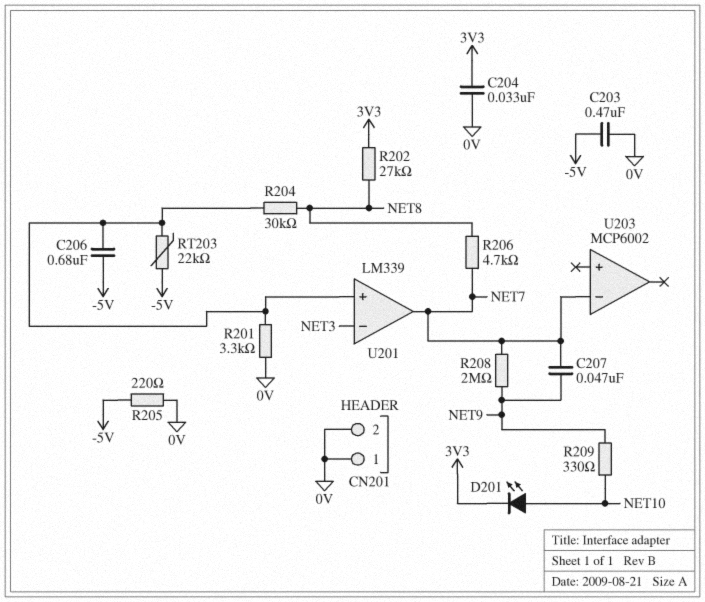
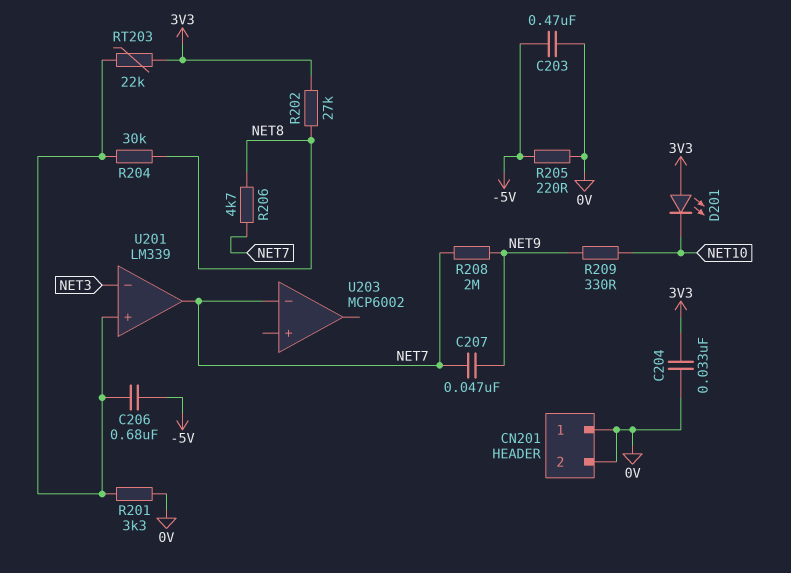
D201: LED (A NET10, K 3V3) -> LED (A 3V3, K NET10)
RT203: 22k (-5V, U201/in+) -> 22k (3V3, U201/in+)

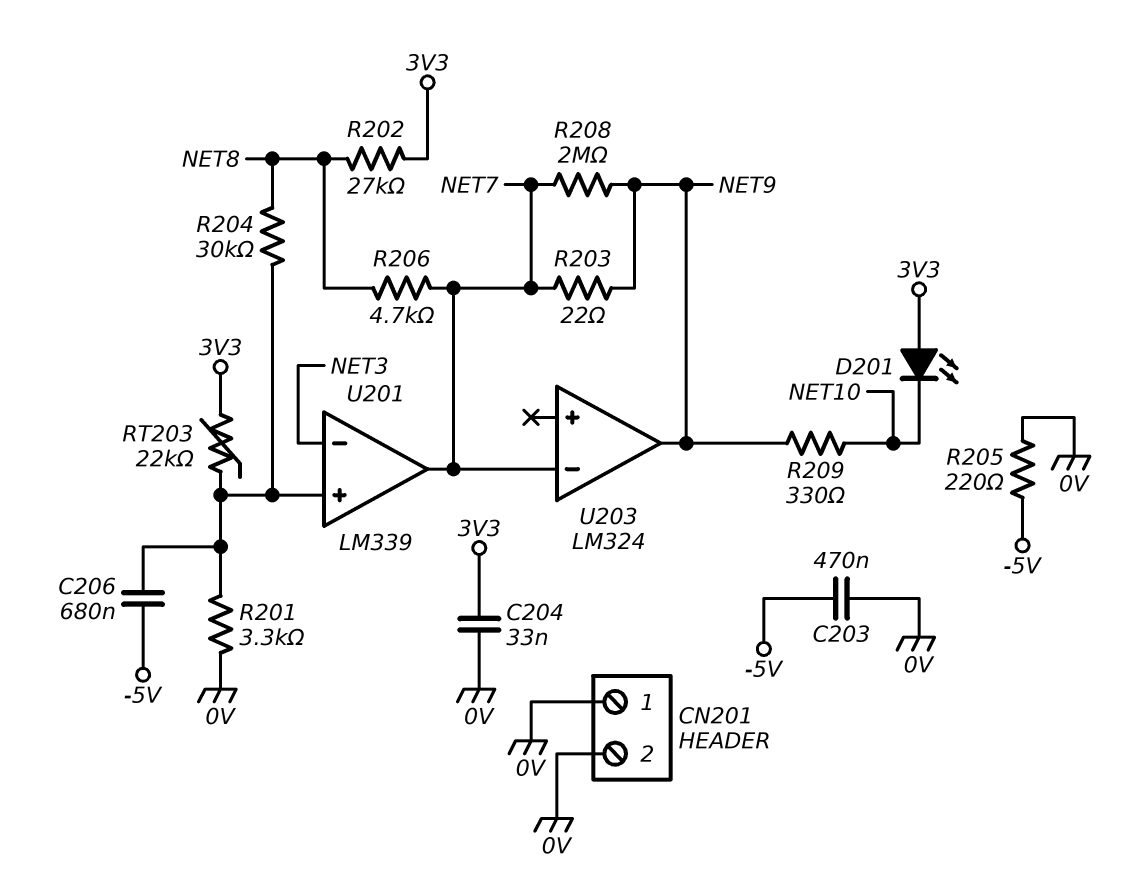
C207: 47nF (NET7, NET9) -> none
R203: none -> 22 (NET7, NET9)
U203: MCP6002 -> LM324
U203 pin out: none -> NET9

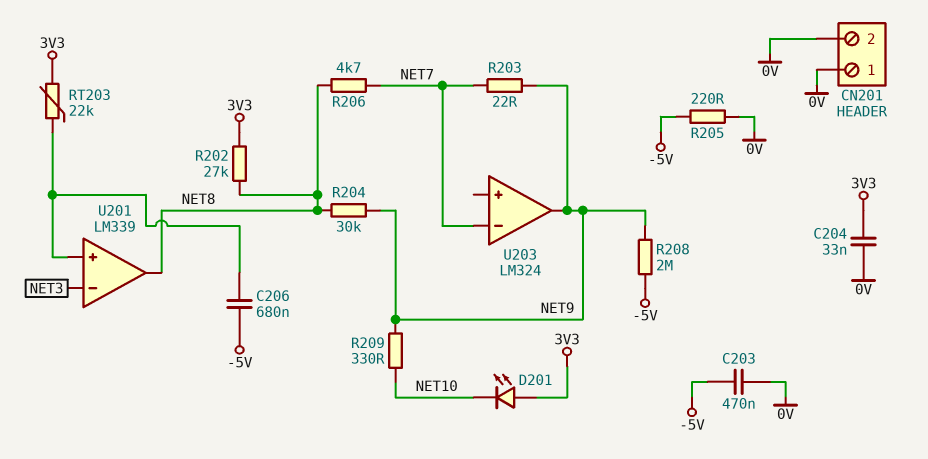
R201: 3.3k (0V, U201/in+) -> none
R204: 30k (NET8, U201/in+) -> 30k (NET8, NET9)
R208: 2M (NET7, NET9) -> 2M (-5V, NET9)
U201 pin out: NET7 -> NET8

